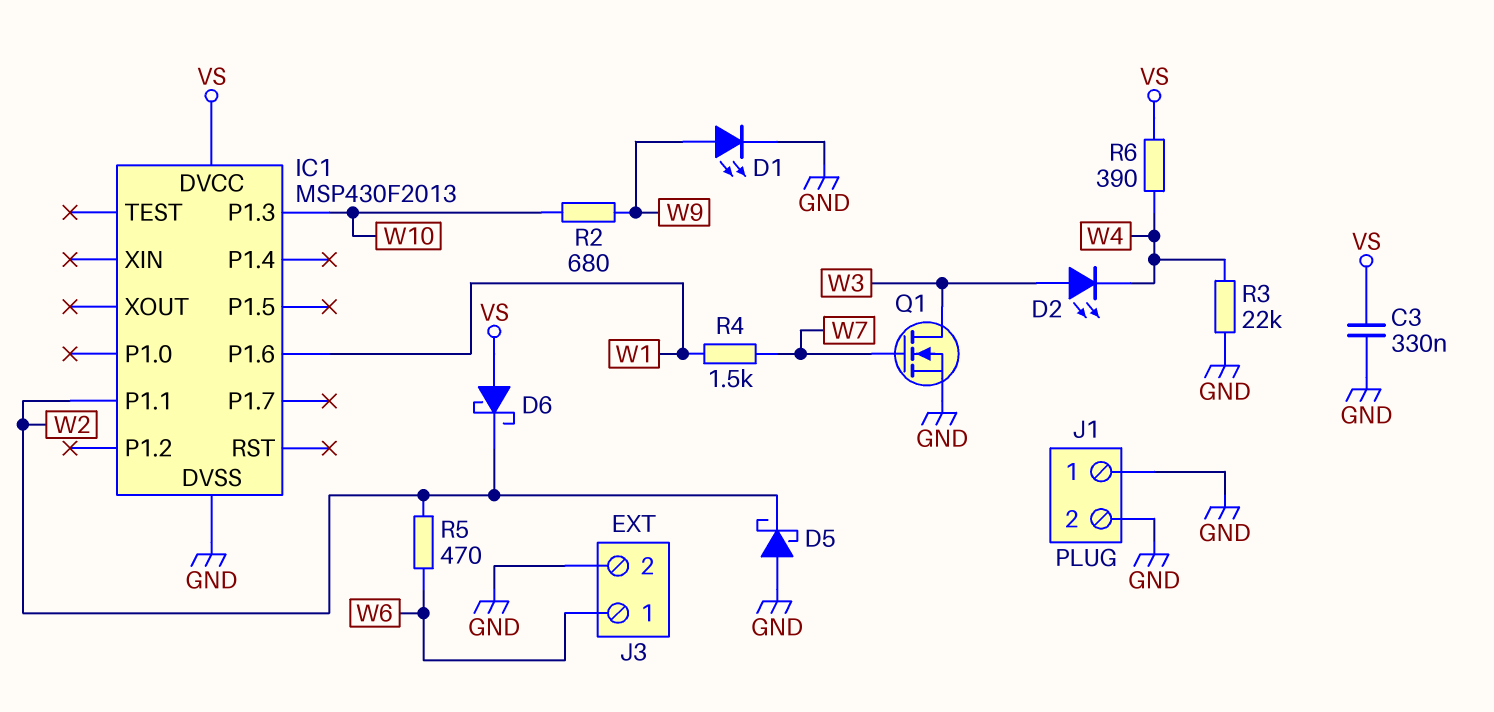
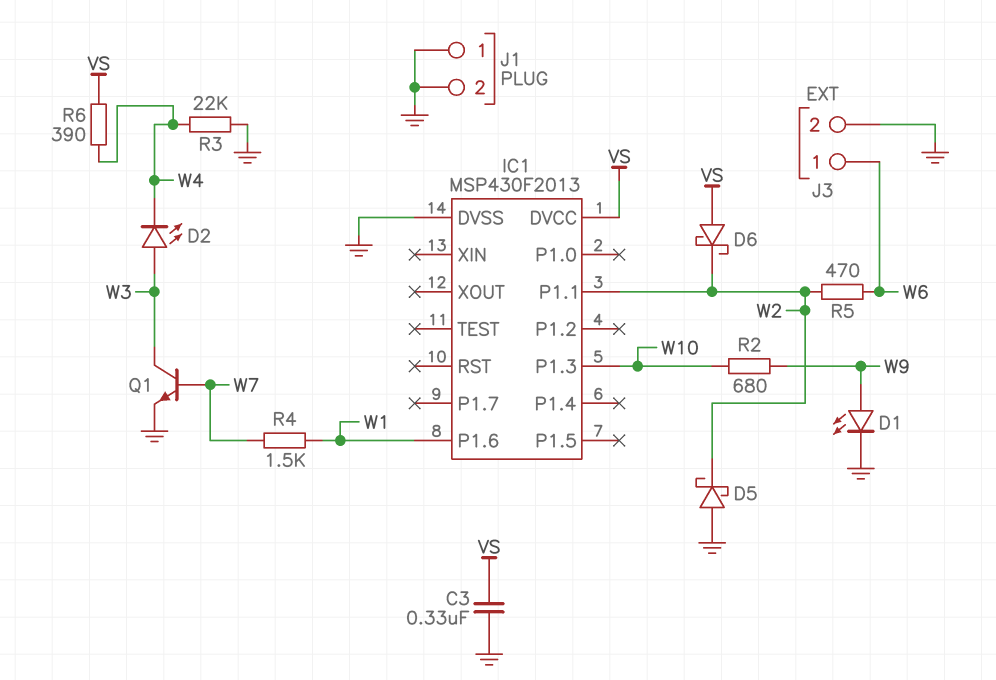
Q1: NMOS (G W7, D W3, S GND) -> NPN (B W7, C W3, E GND)

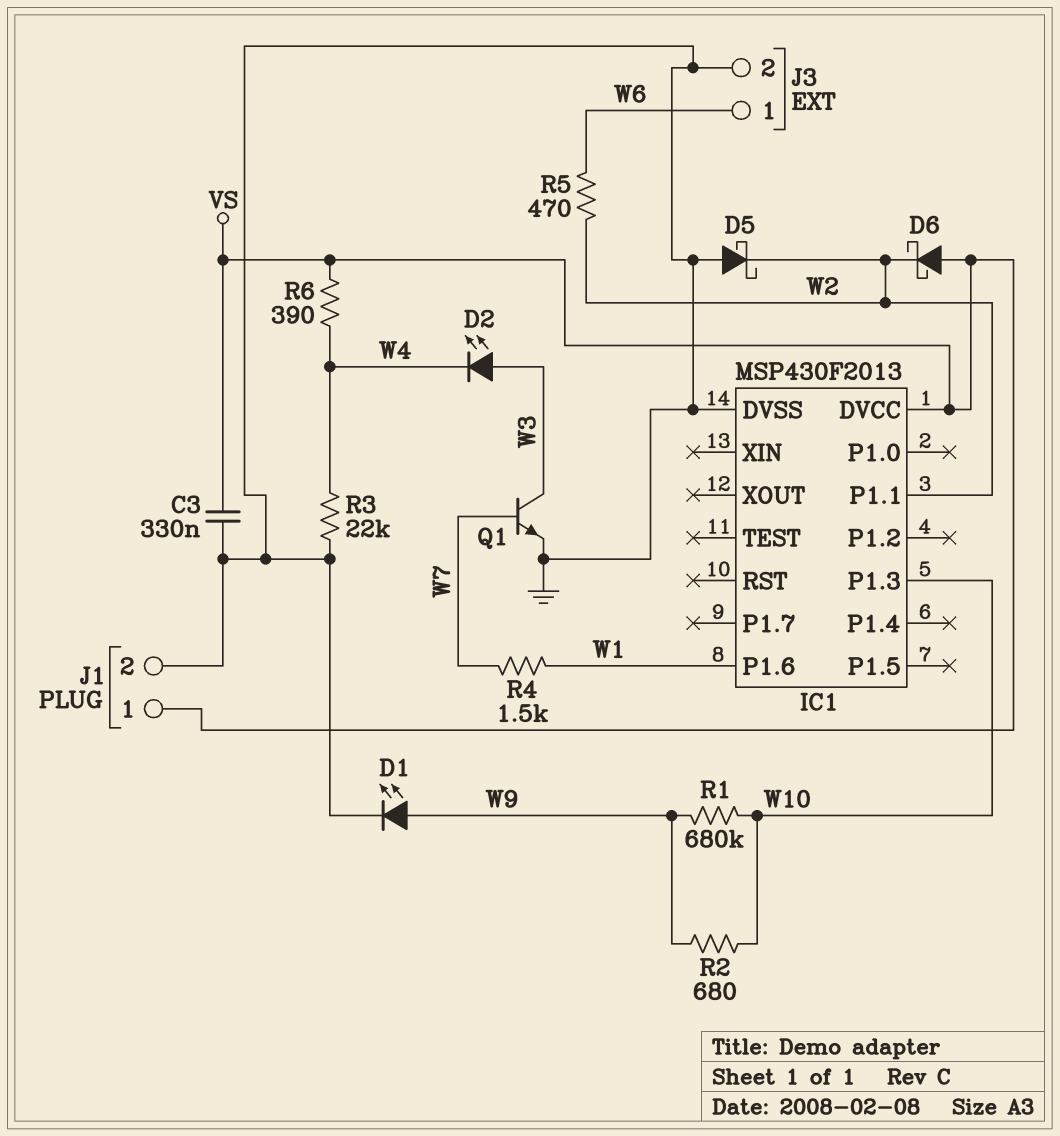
J1 pin 1: GND -> VS
R1: none -> 680k (W9, W10)

